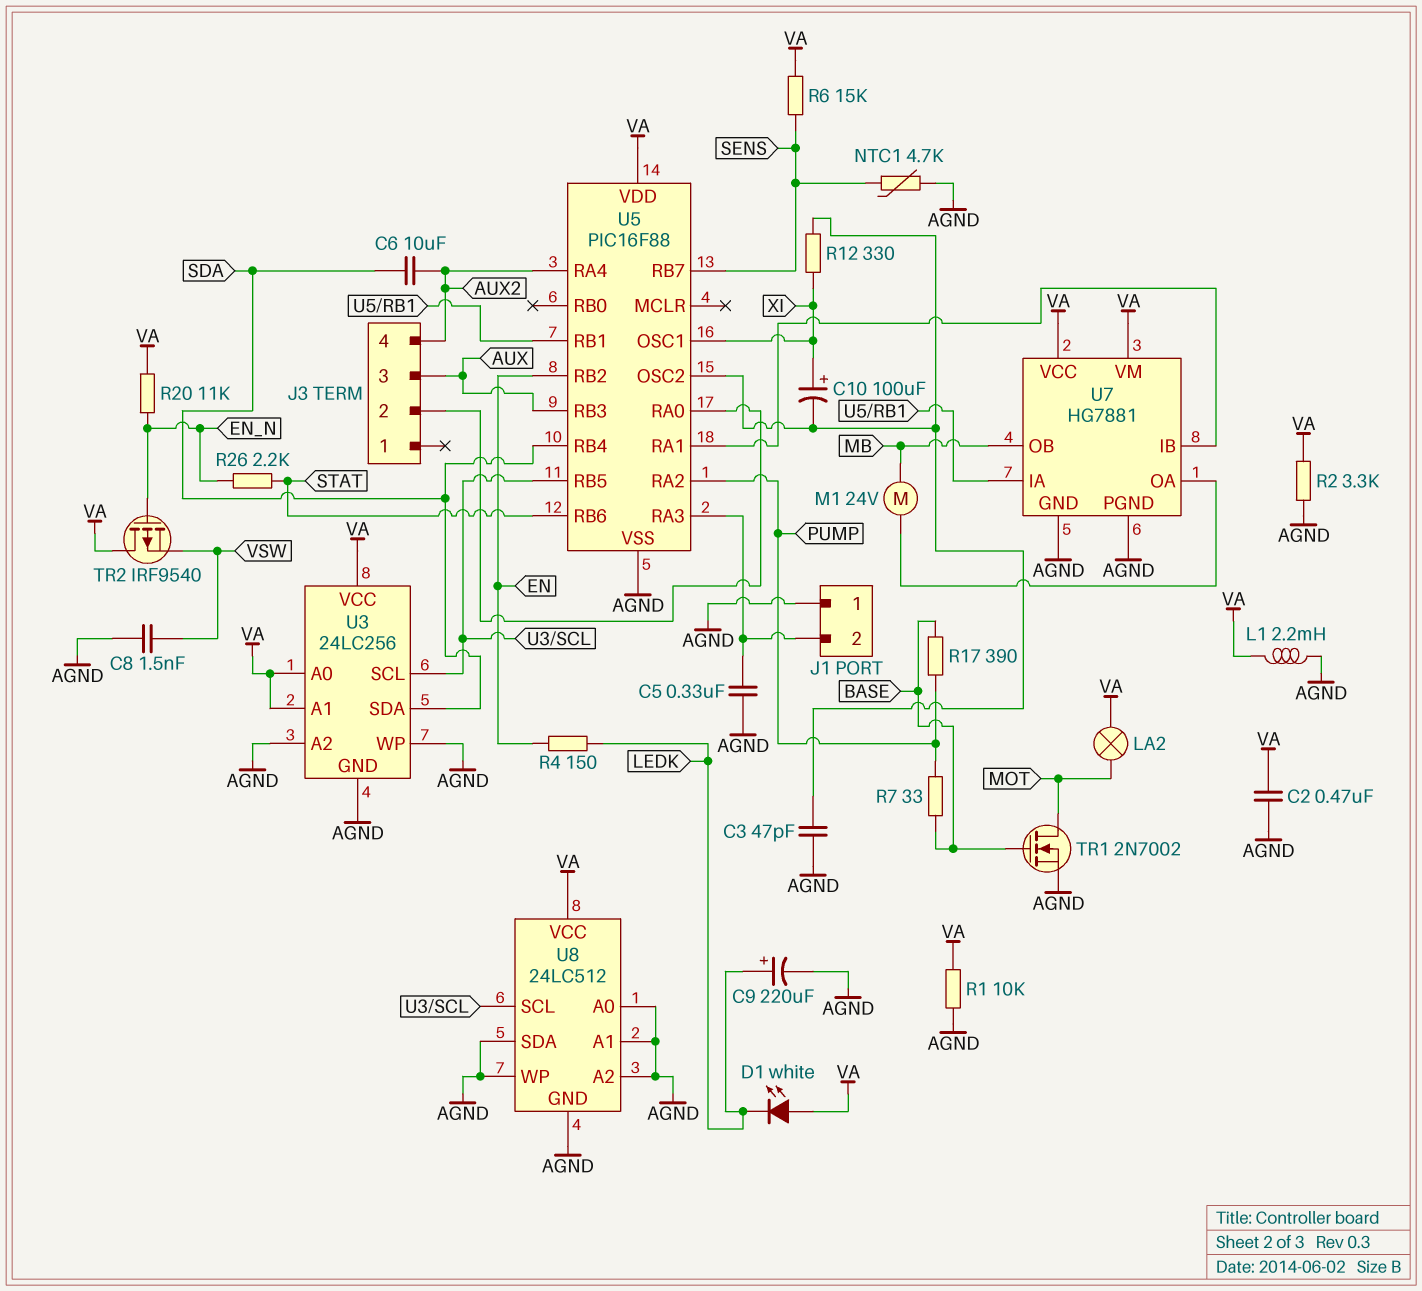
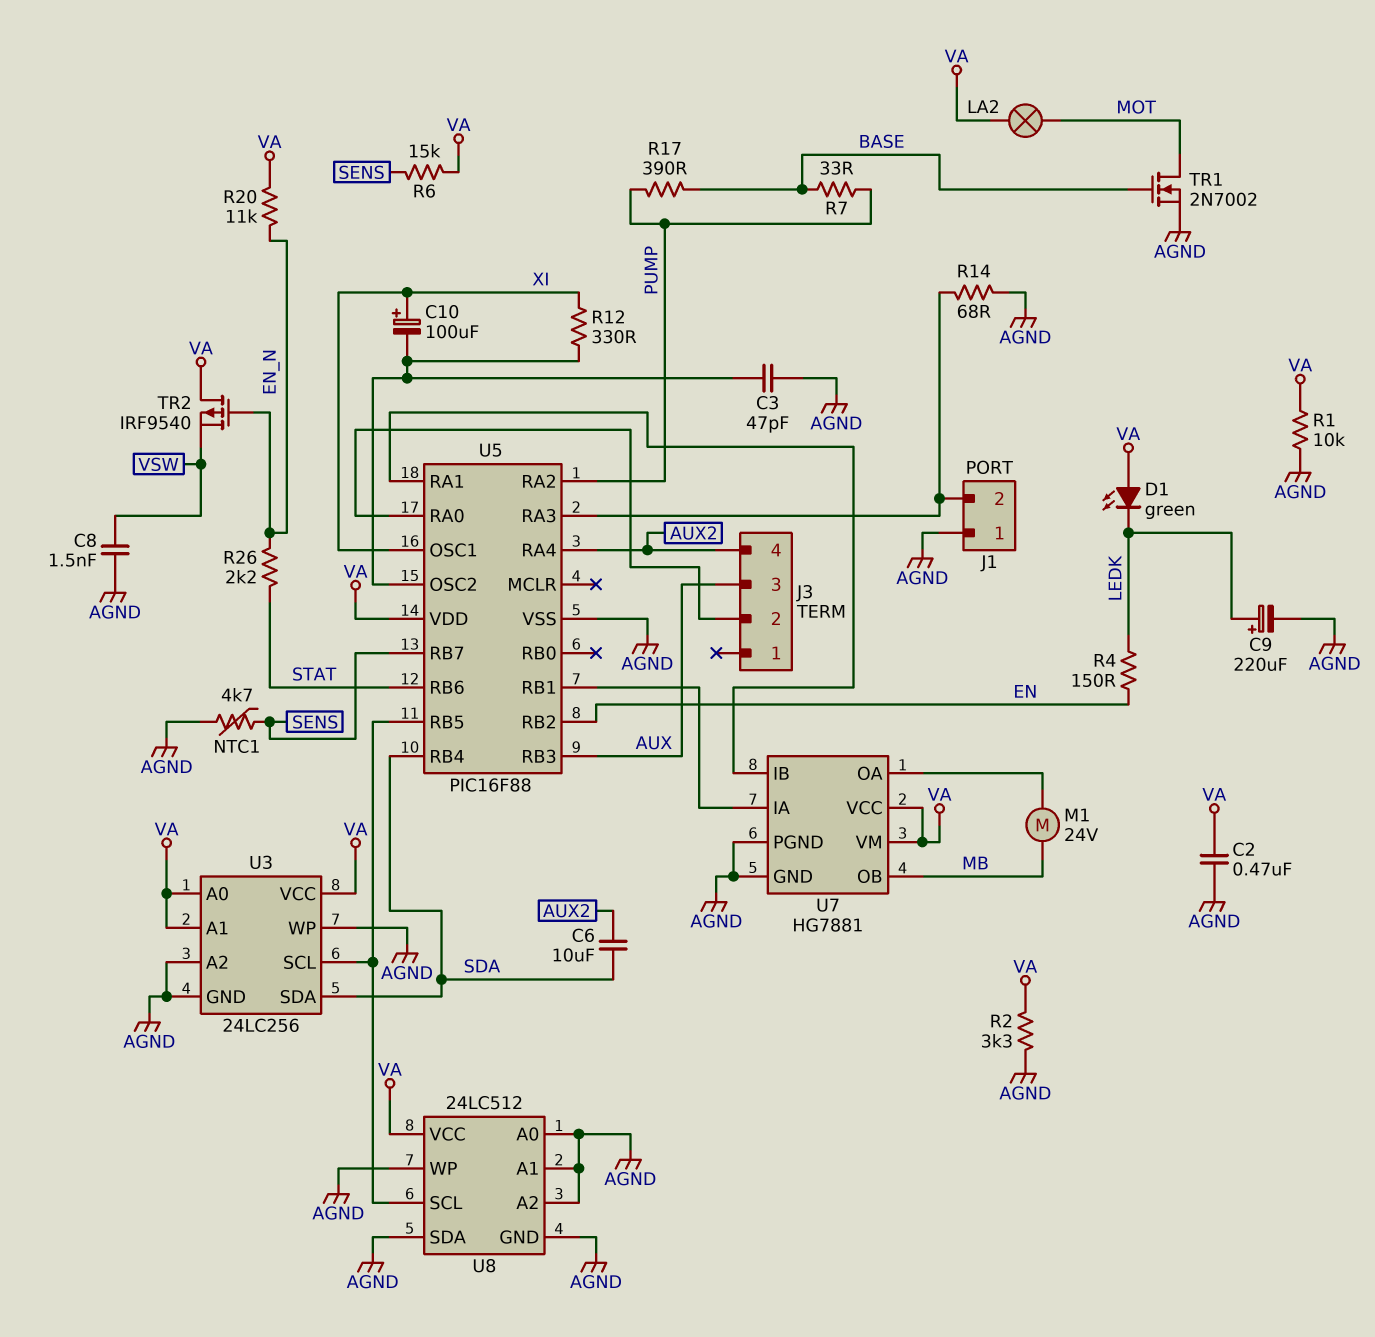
C5: 330nF (AGND, J1/2) -> none
D1: LED white (A VA, K LEDK) -> LED green (A VA, K LEDK)
L1: 2.2mH (AGND, VA) -> none
R14: none -> 68 (AGND, J1/2)

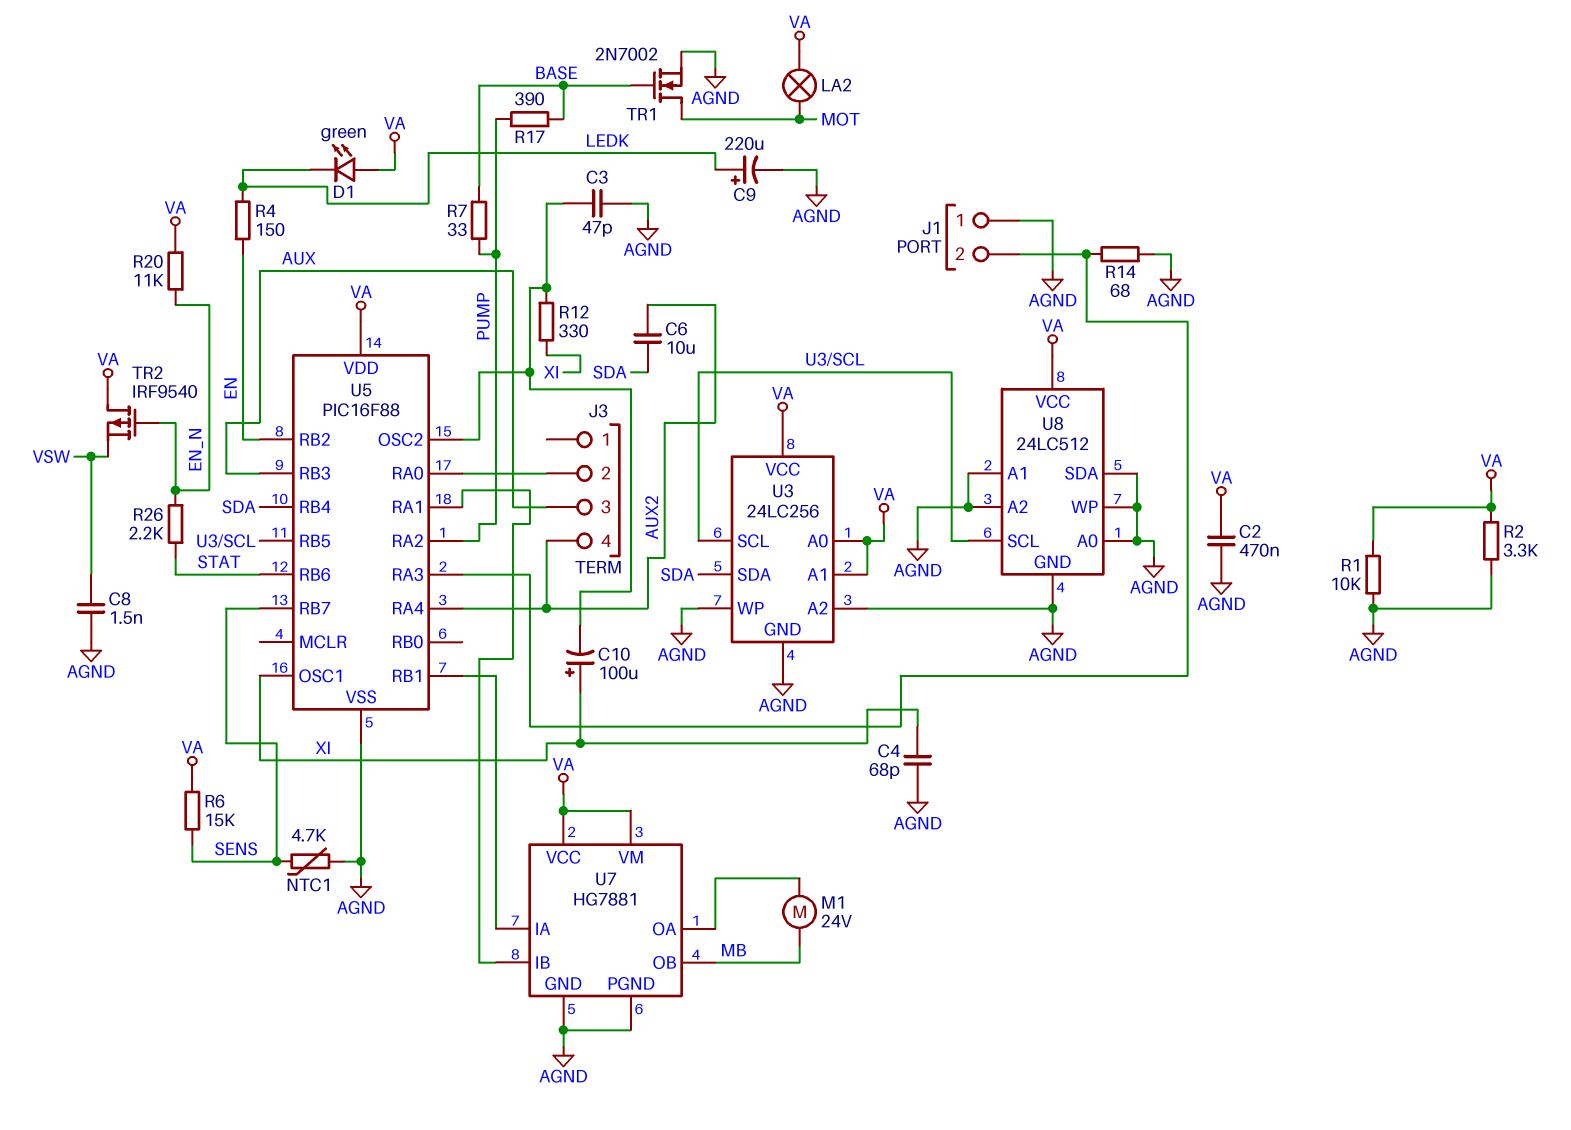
C4: none -> 68pF (AGND, XI)

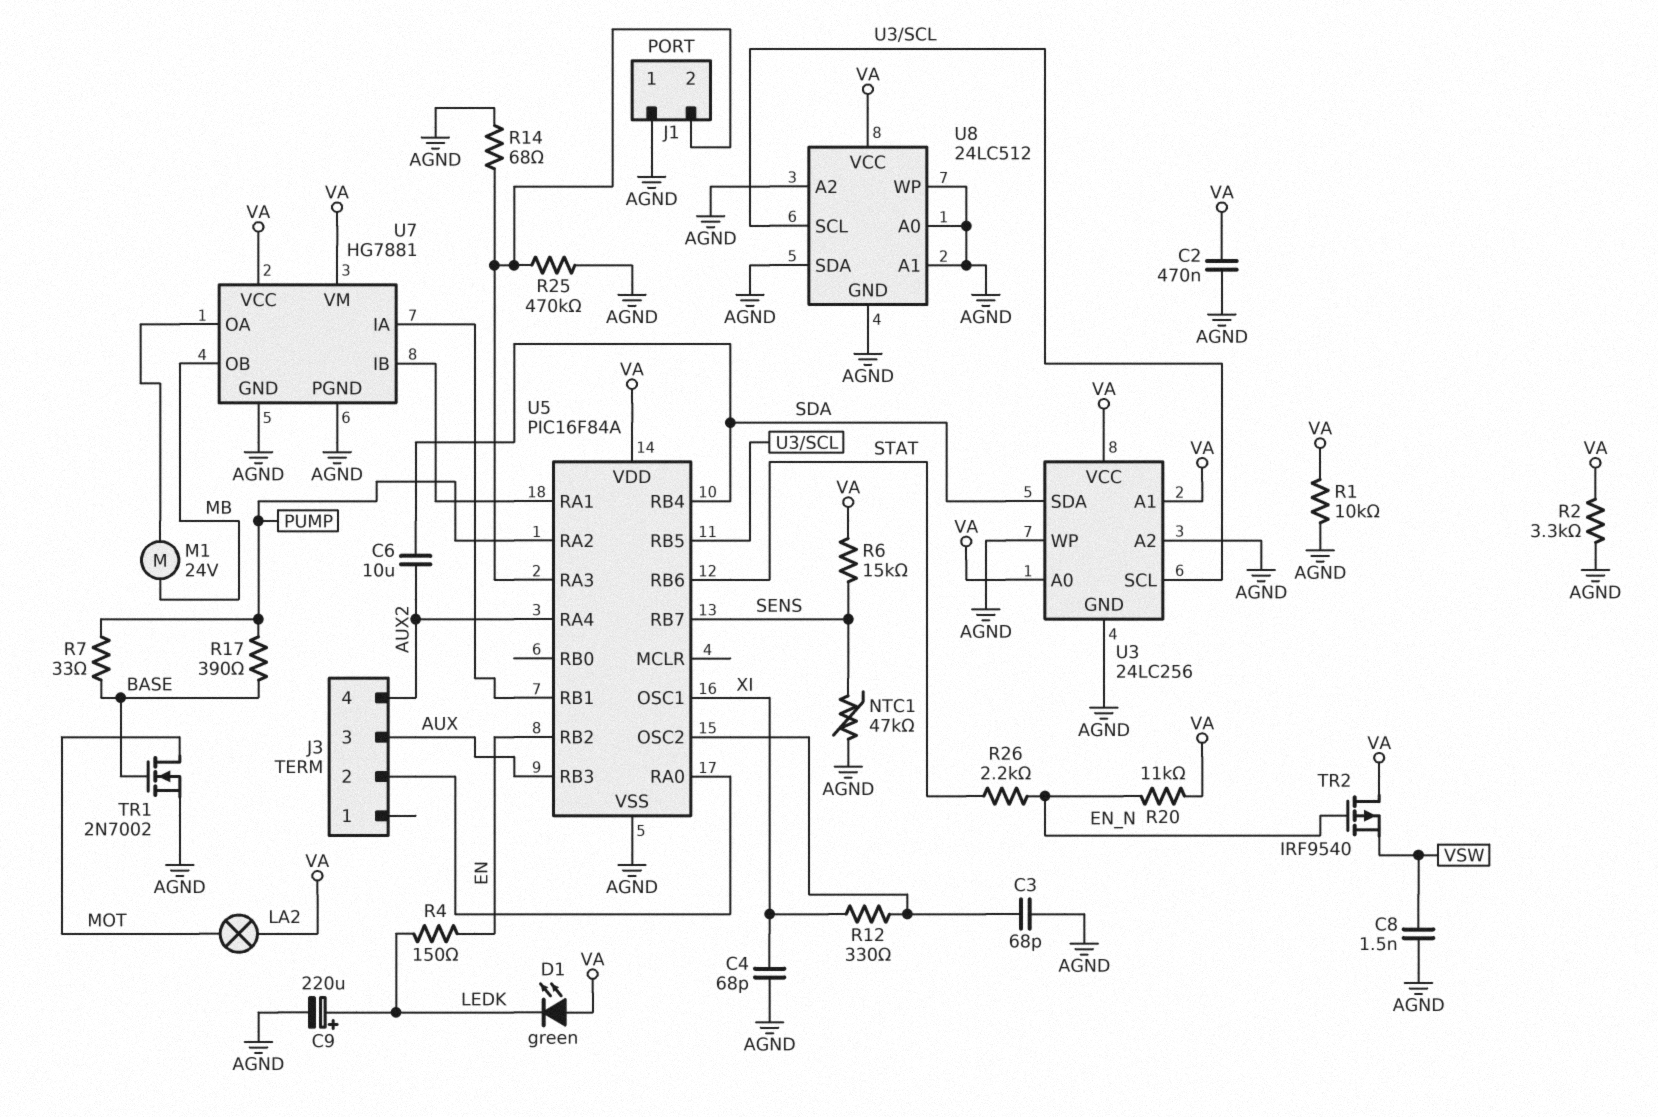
C3: 47pF (AGND, U5/OSC2) -> 68pF (AGND, U5/OSC2)
C10: 100uF (plus XI, minus U5/OSC2) -> none
NTC1: 4.7k (AGND, SENS) -> 47k (AGND, SENS)
R25: none -> 470k (AGND, J1/2)
U5: PIC16F88 -> PIC16F84A

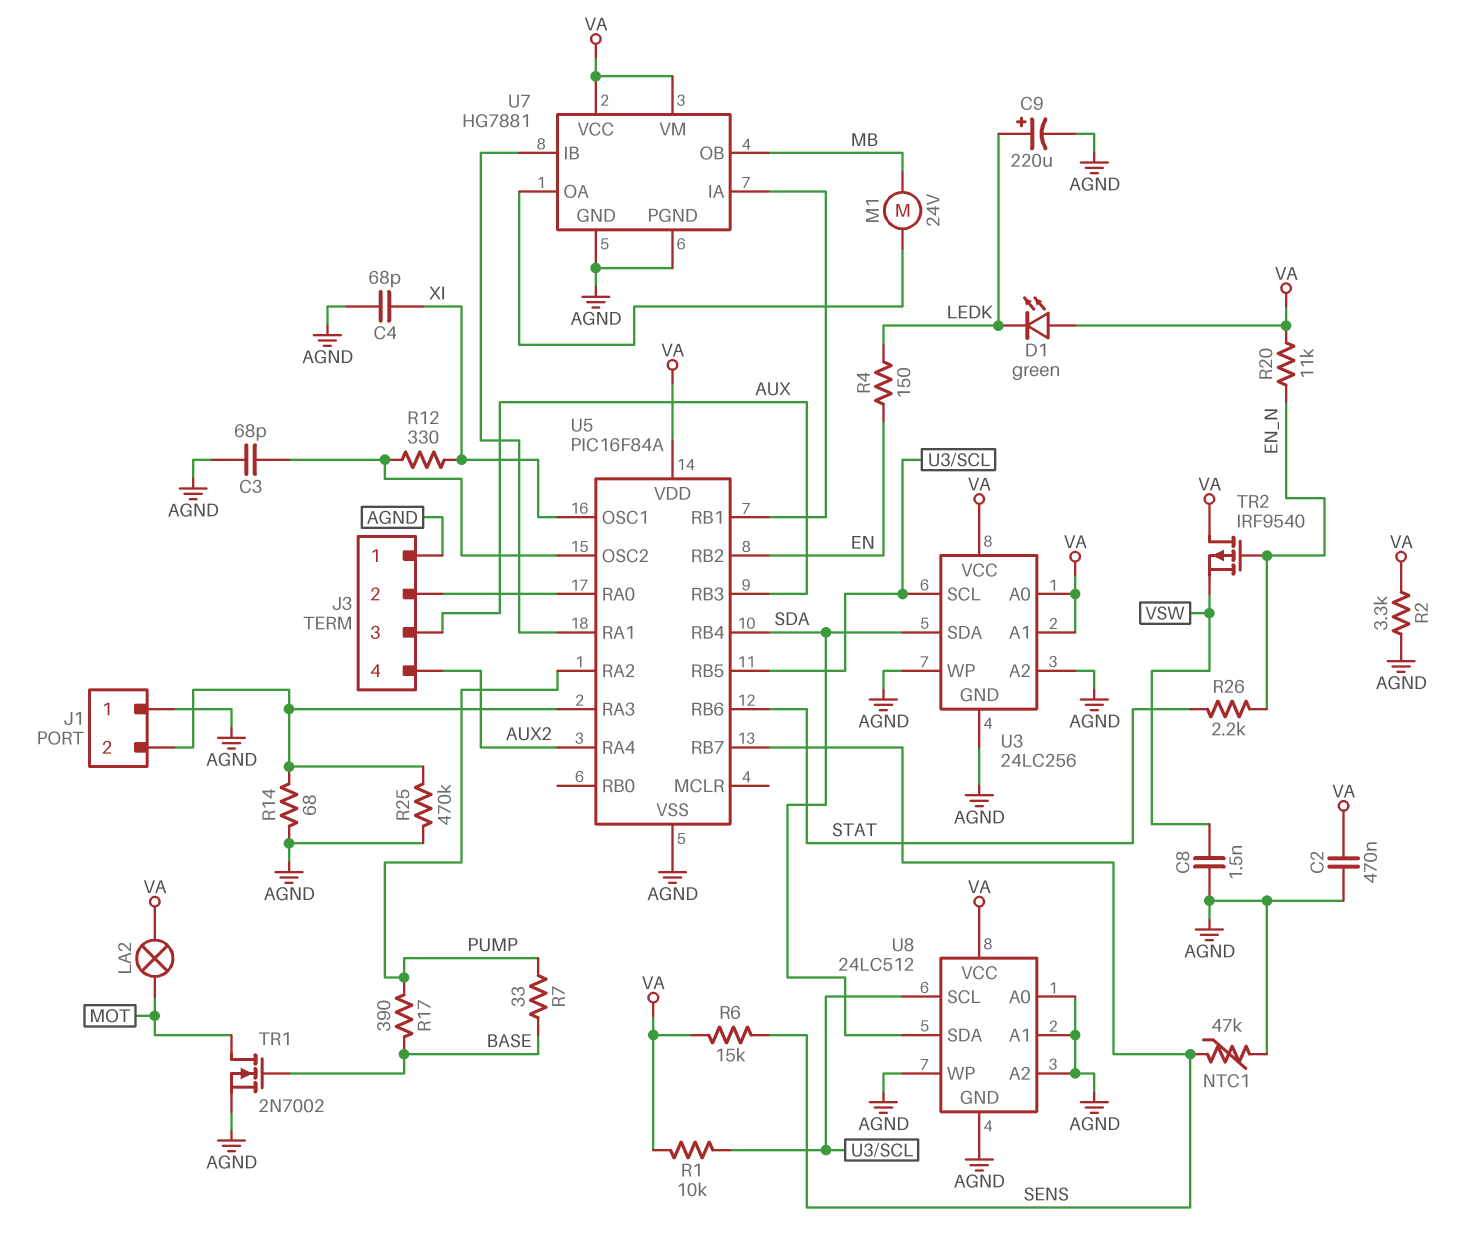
C6: 10uF (AUX2, SDA) -> none
J3 pin 1: none -> AGND
R1: 10k (AGND, VA) -> 10k (U3/SCL, VA)
U8 pin SDA: AGND -> SDA

